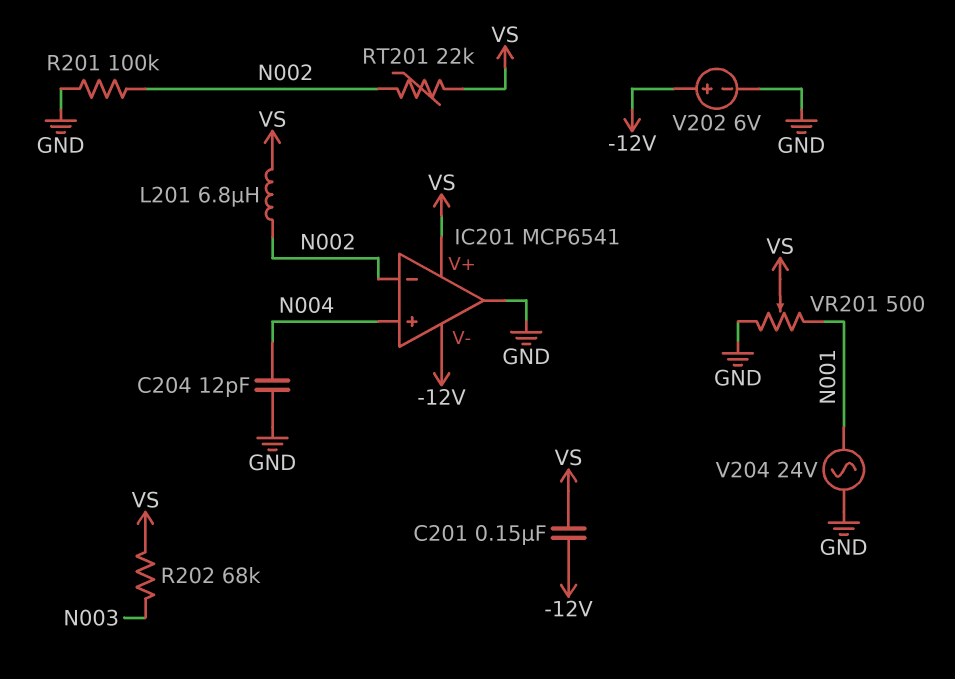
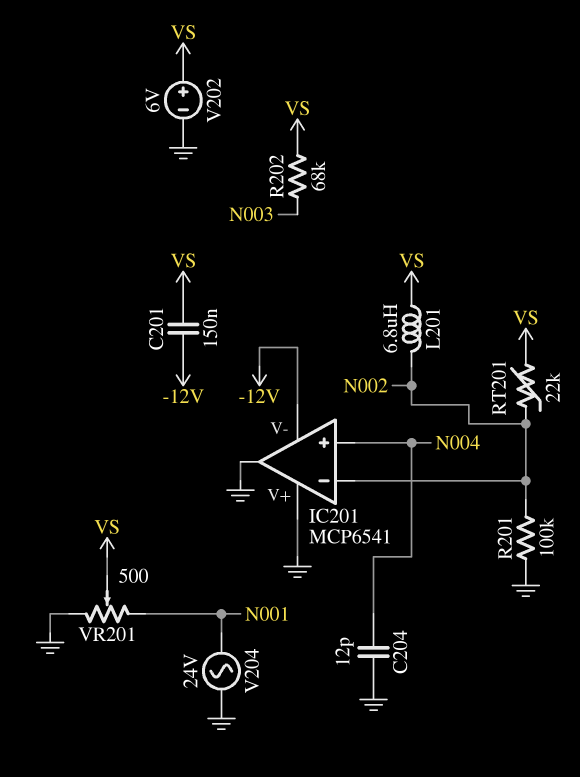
IC201 pin V+: VS -> GND
V202: 6V (plus -12V, minus GND) -> 6V (plus VS, minus GND)

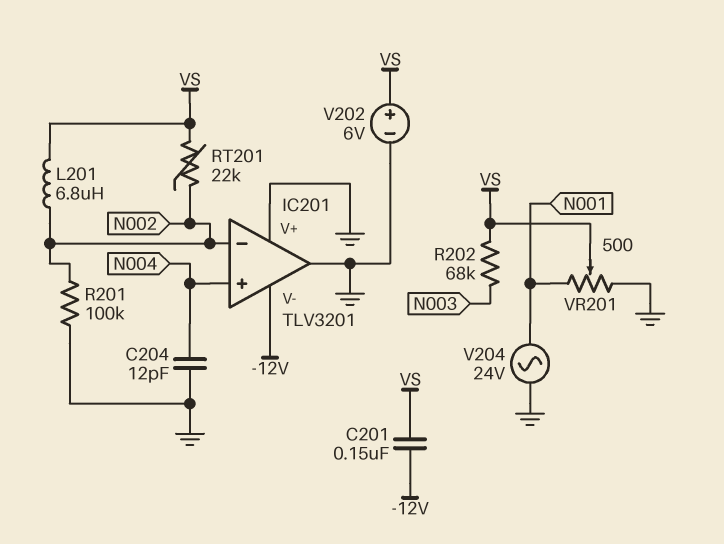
IC201: MCP6541 -> TLV3201

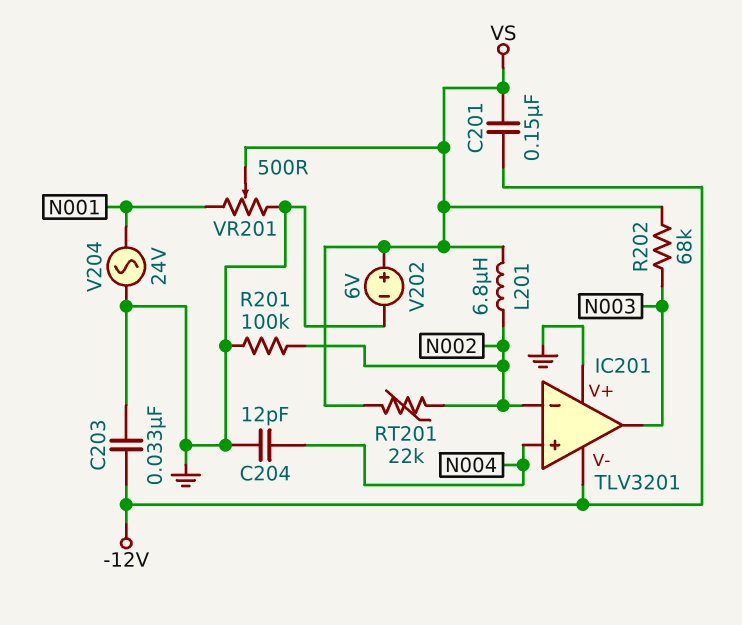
C203: none -> 33nF (-12V, GND)
IC201 pin out: GND -> N003

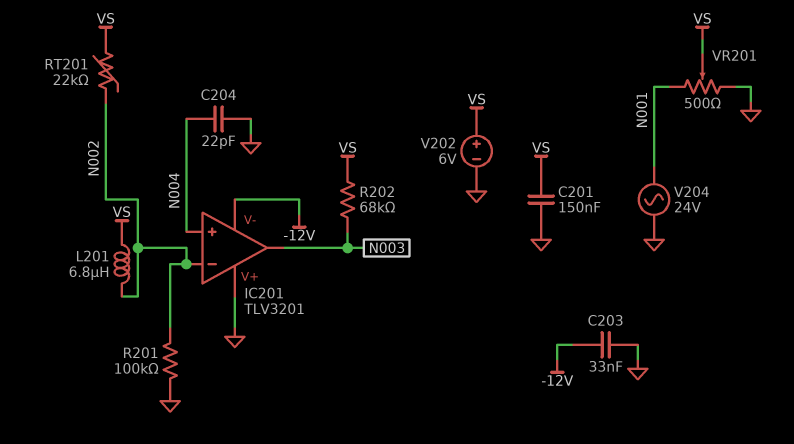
C201: 150nF (-12V, VS) -> 150nF (GND, VS)
C204: 12pF (GND, N004) -> 22pF (GND, N004)

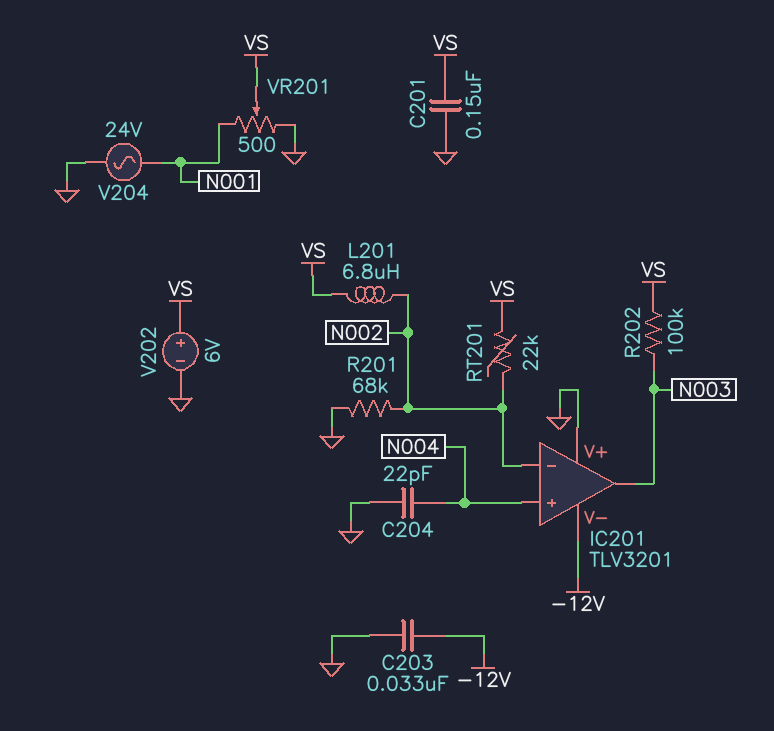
R201: 100k (GND, N002) -> 68k (GND, N002)
R202: 68k (N003, VS) -> 100k (N003, VS)

